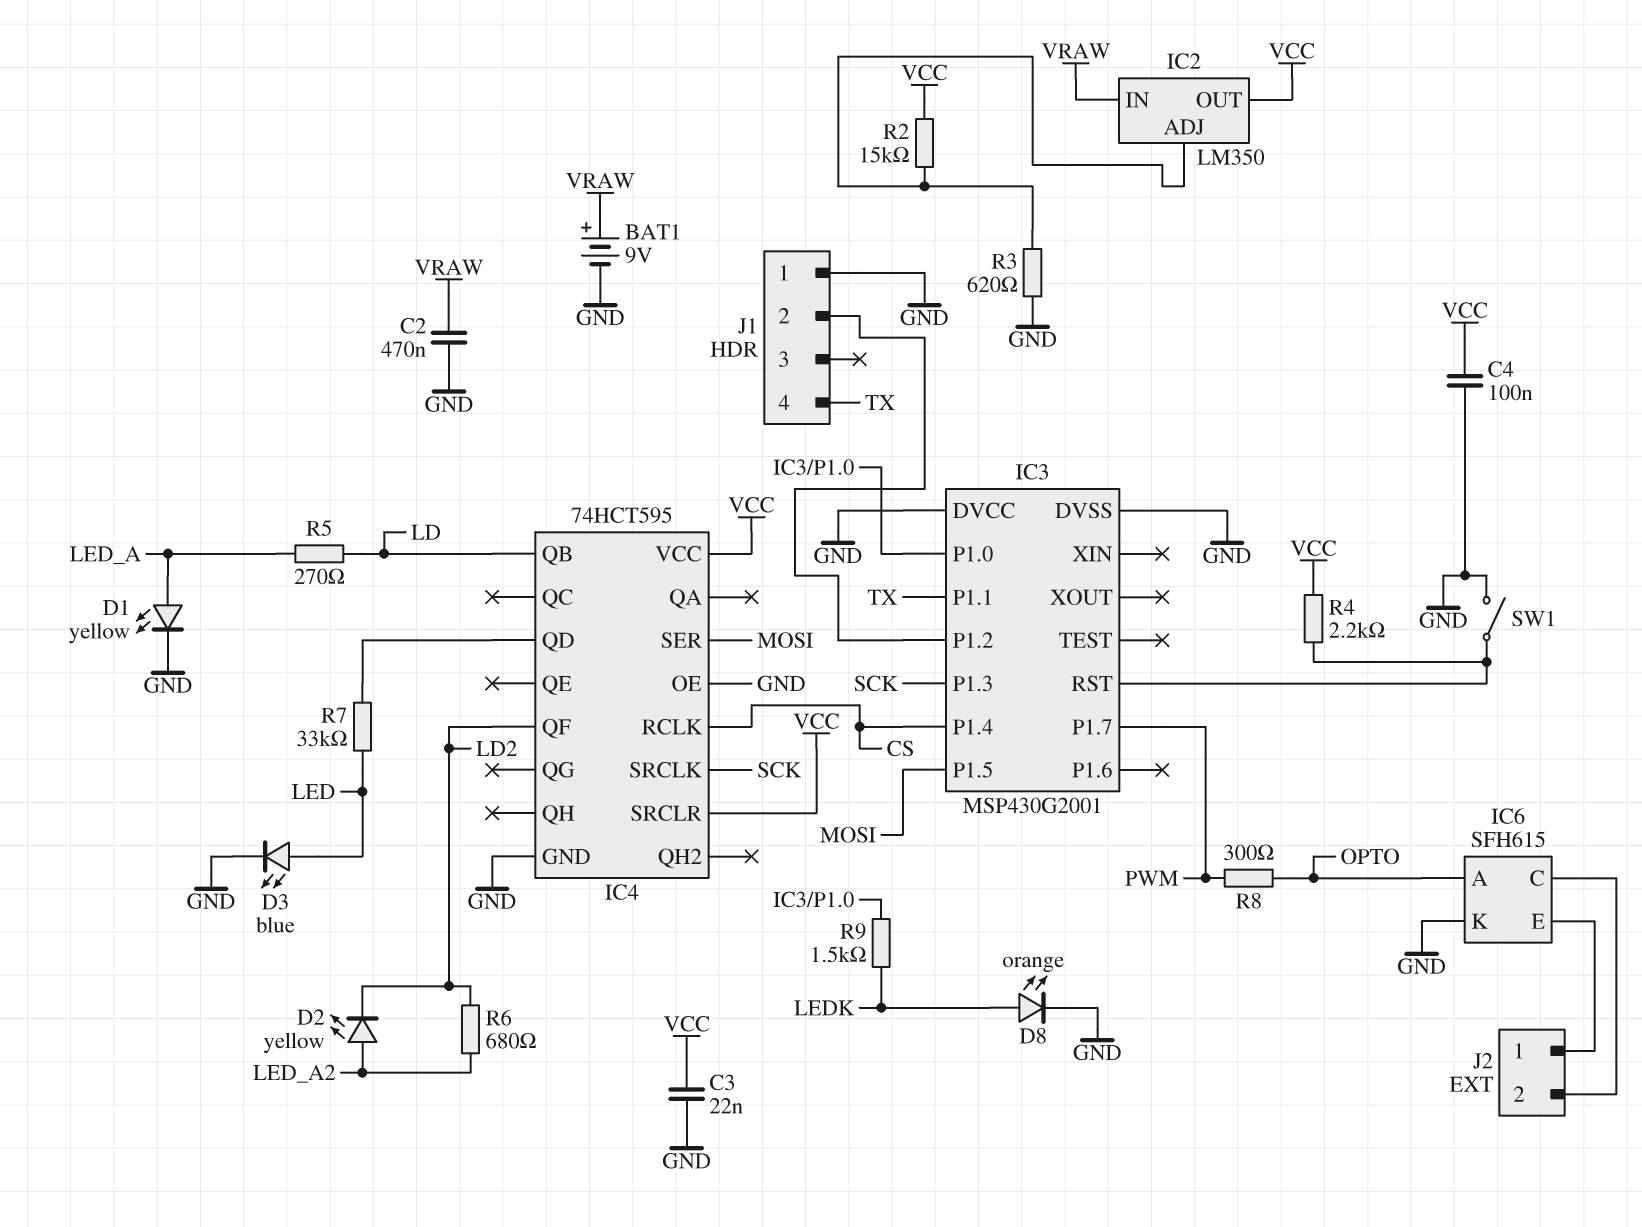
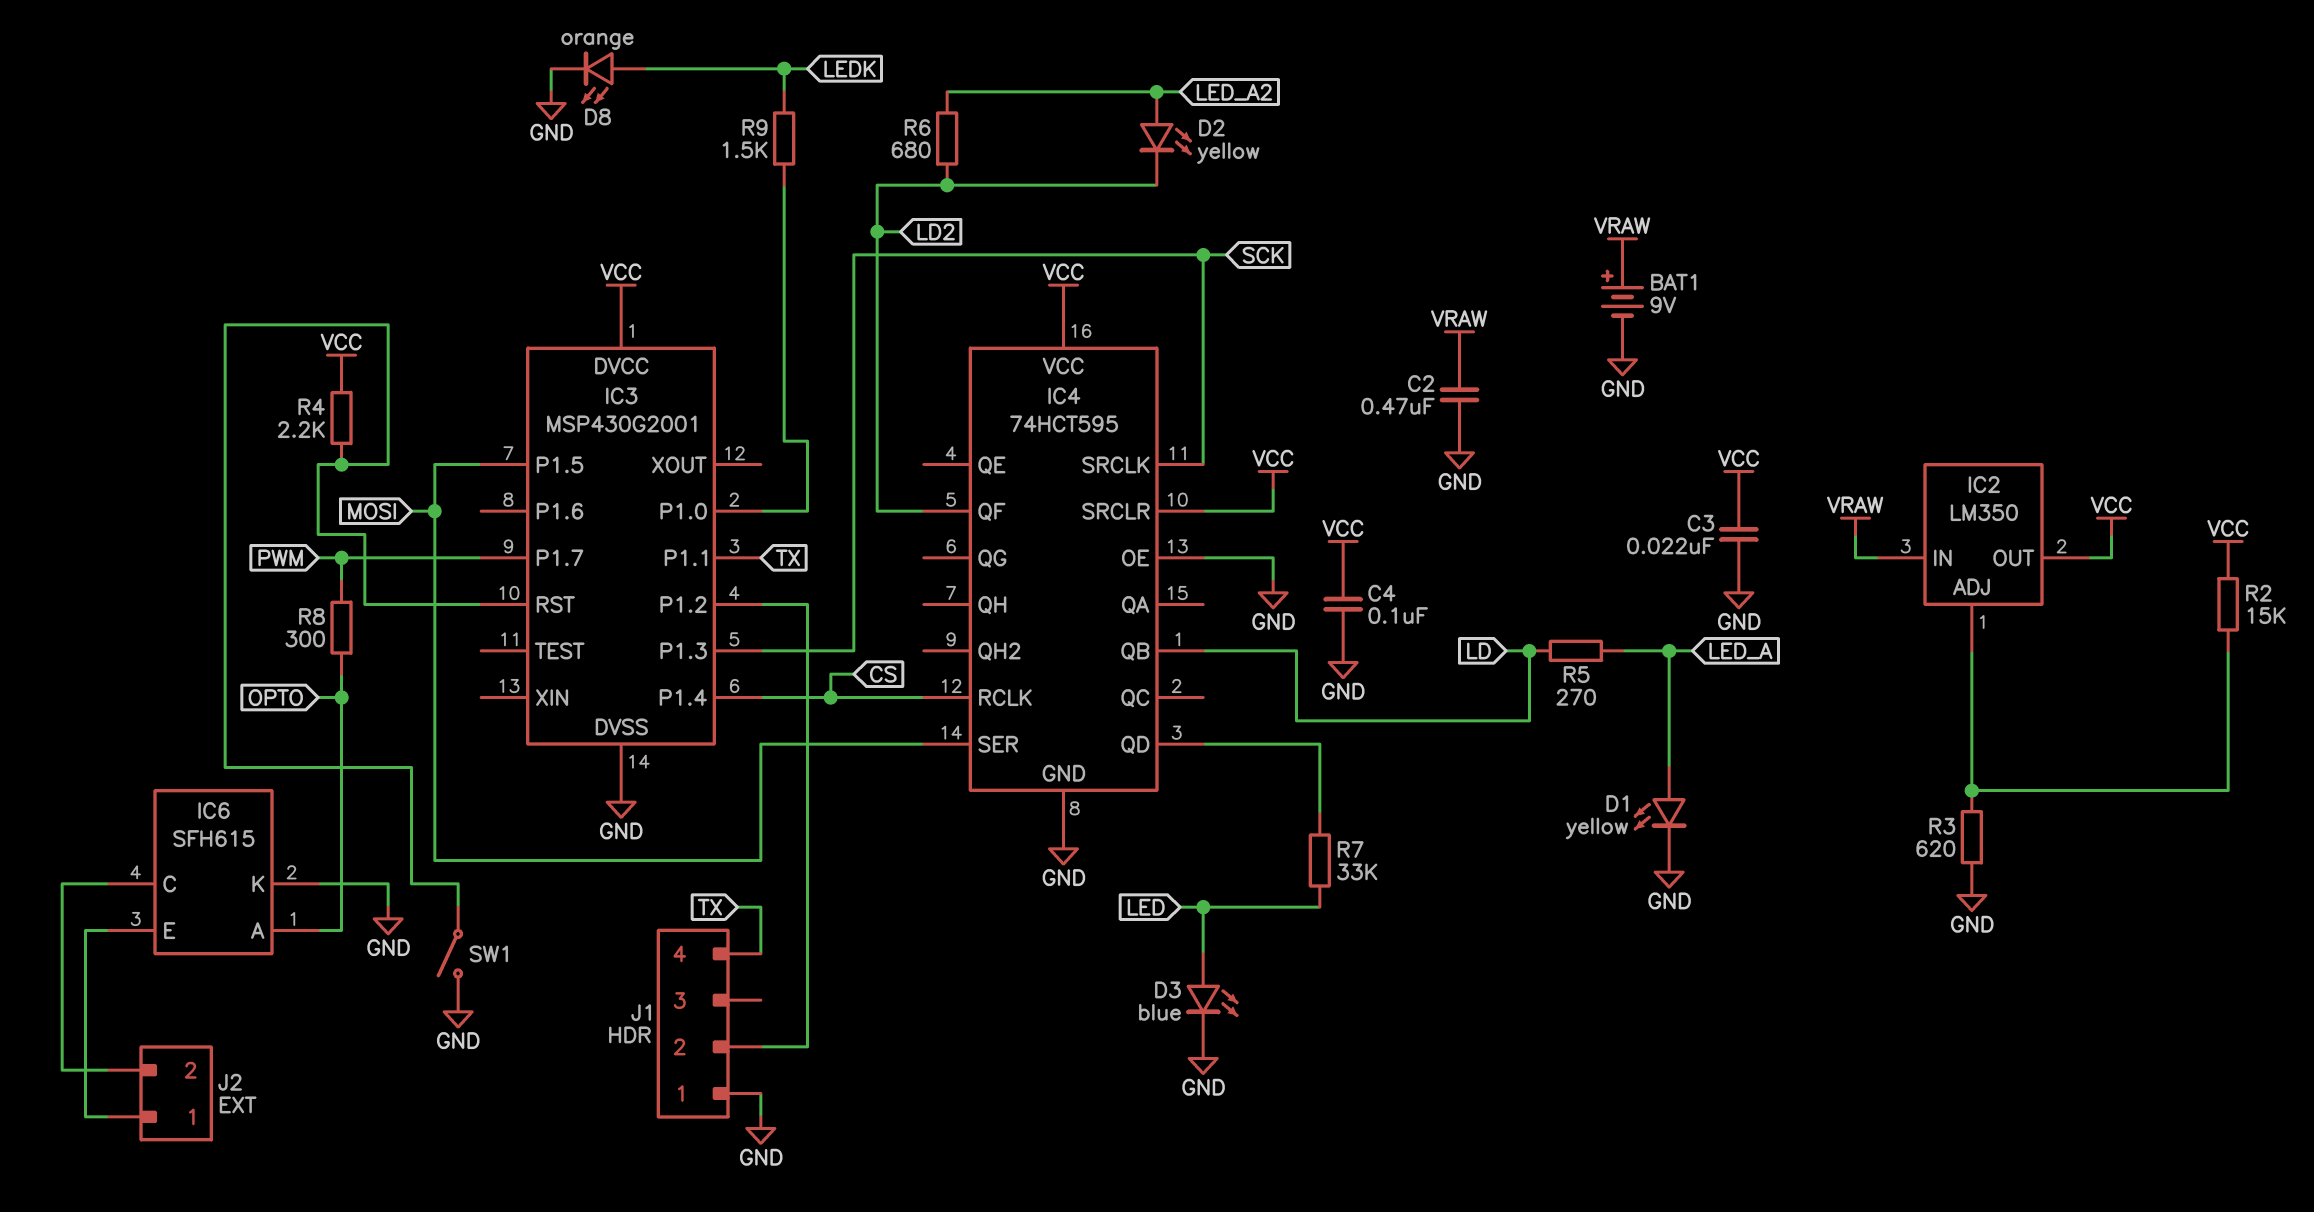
IC3 pin DVCC: GND -> VCC

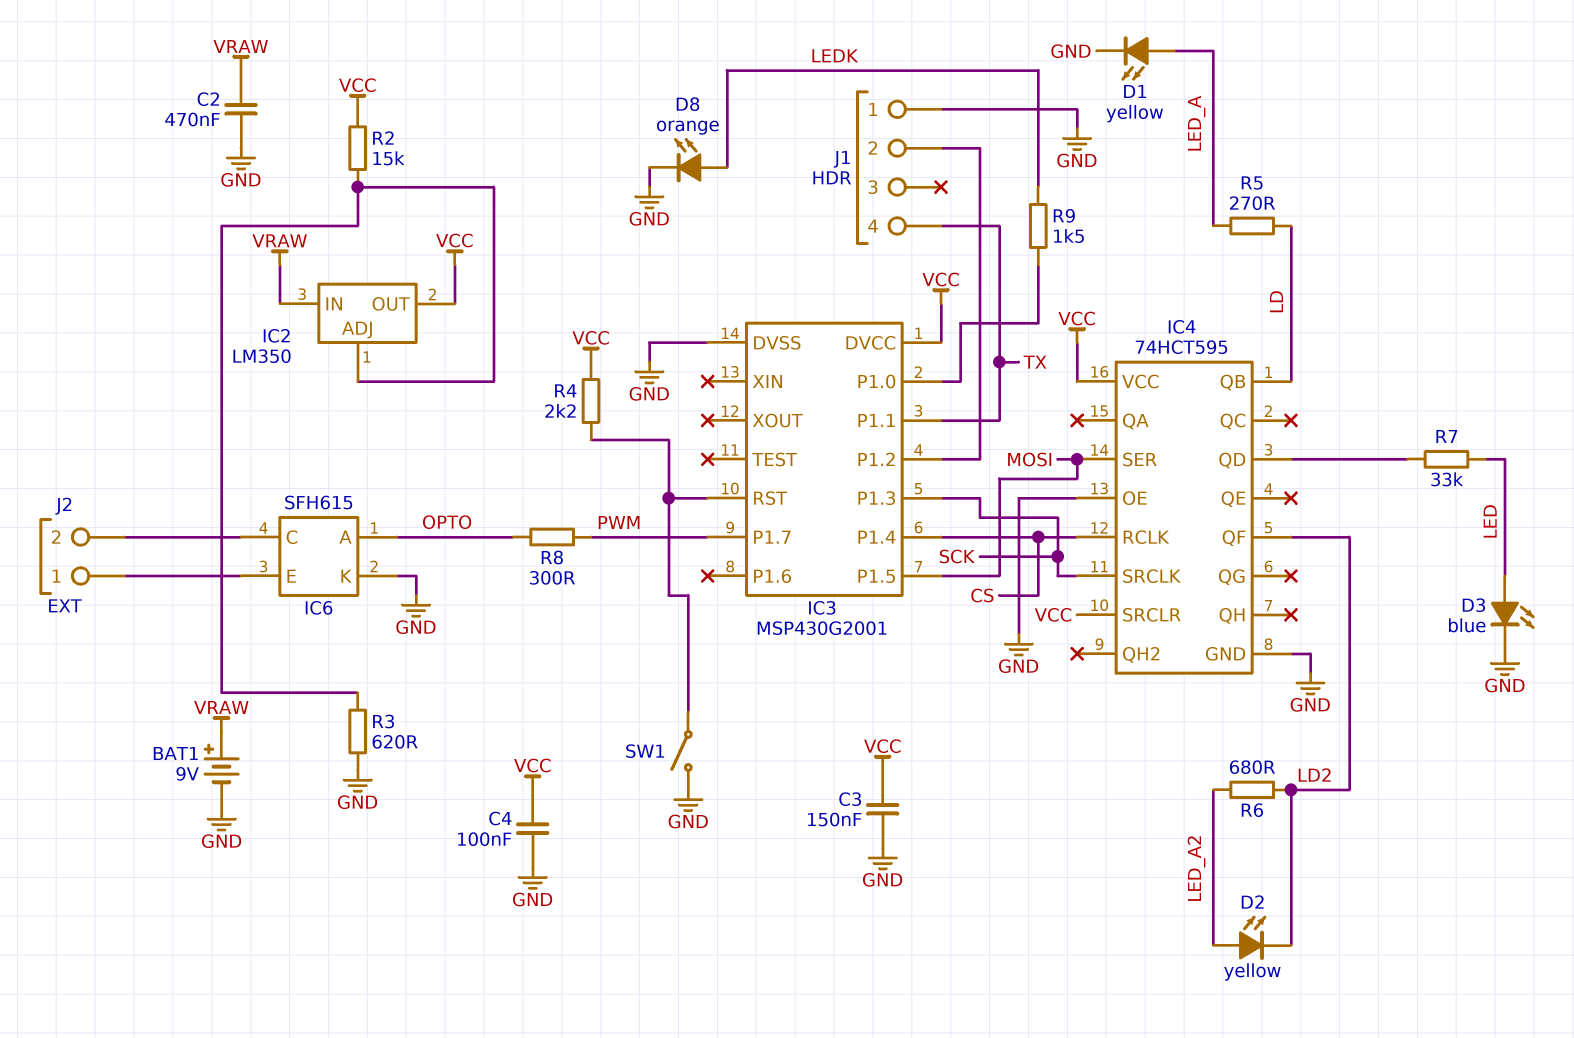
C3: 22nF (GND, VCC) -> 150nF (GND, VCC)

